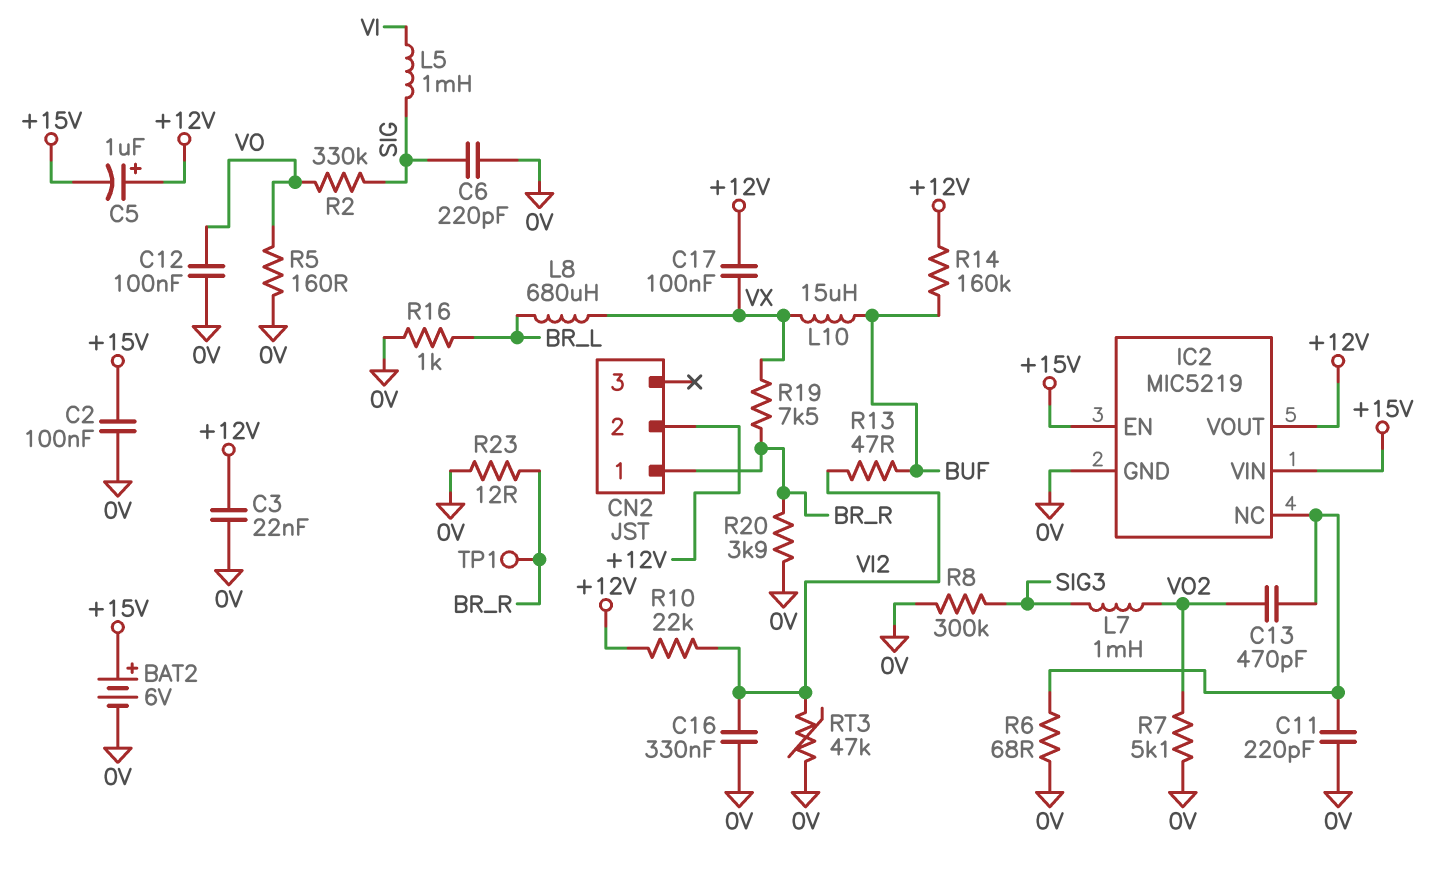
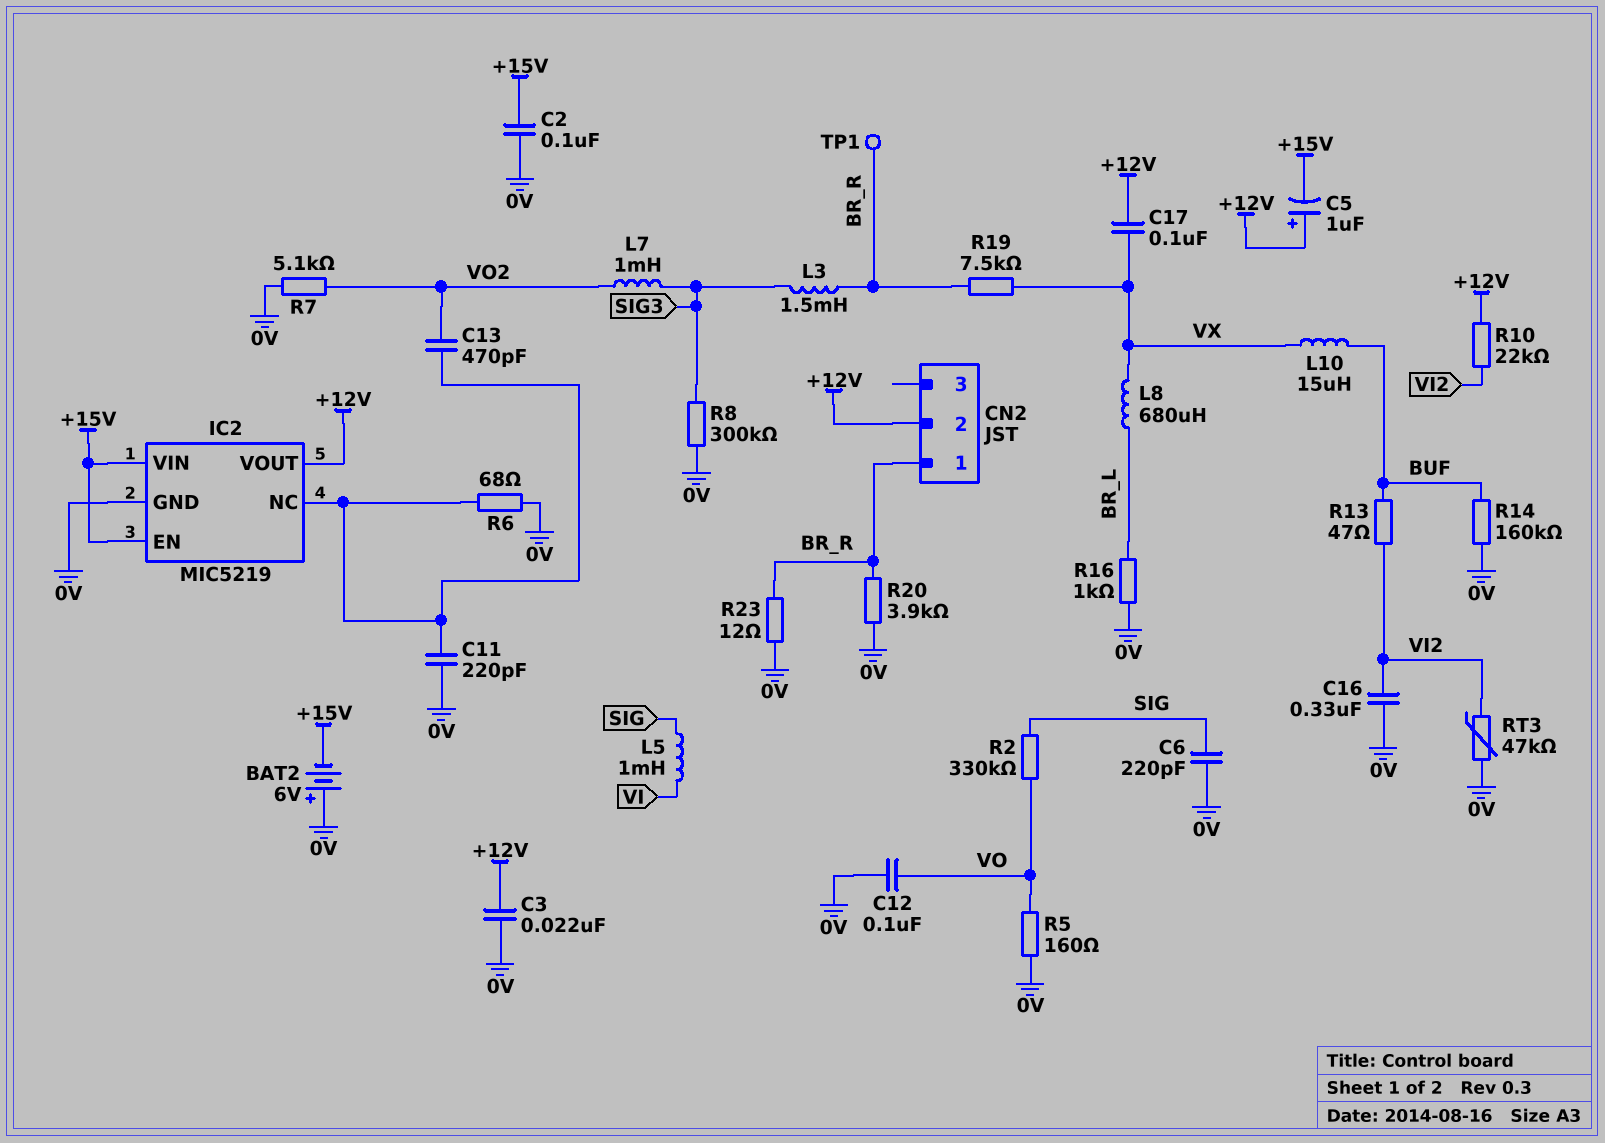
BAT2: 6V (plus +15V, minus 0V) -> 6V (plus 0V, minus +15V)
L3: none -> 1.5mH (BR_R, SIG3)
R14: 160k (+12V, BUF) -> 160k (0V, BUF)

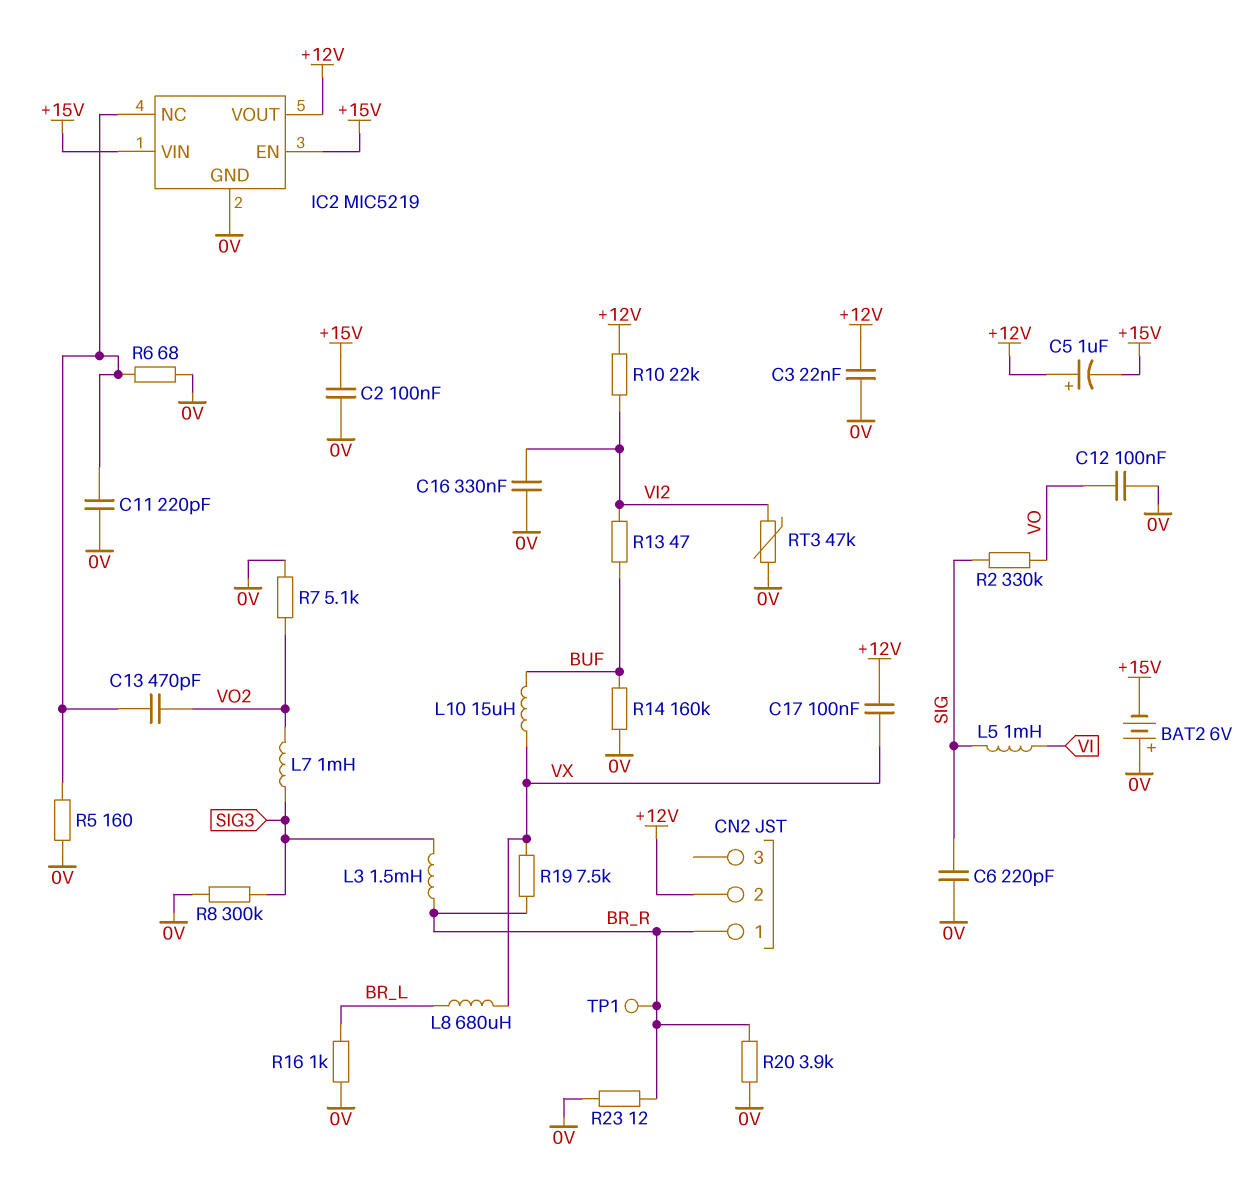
R5: 160 (0V, VO) -> 160 (0V, IC2/NC)

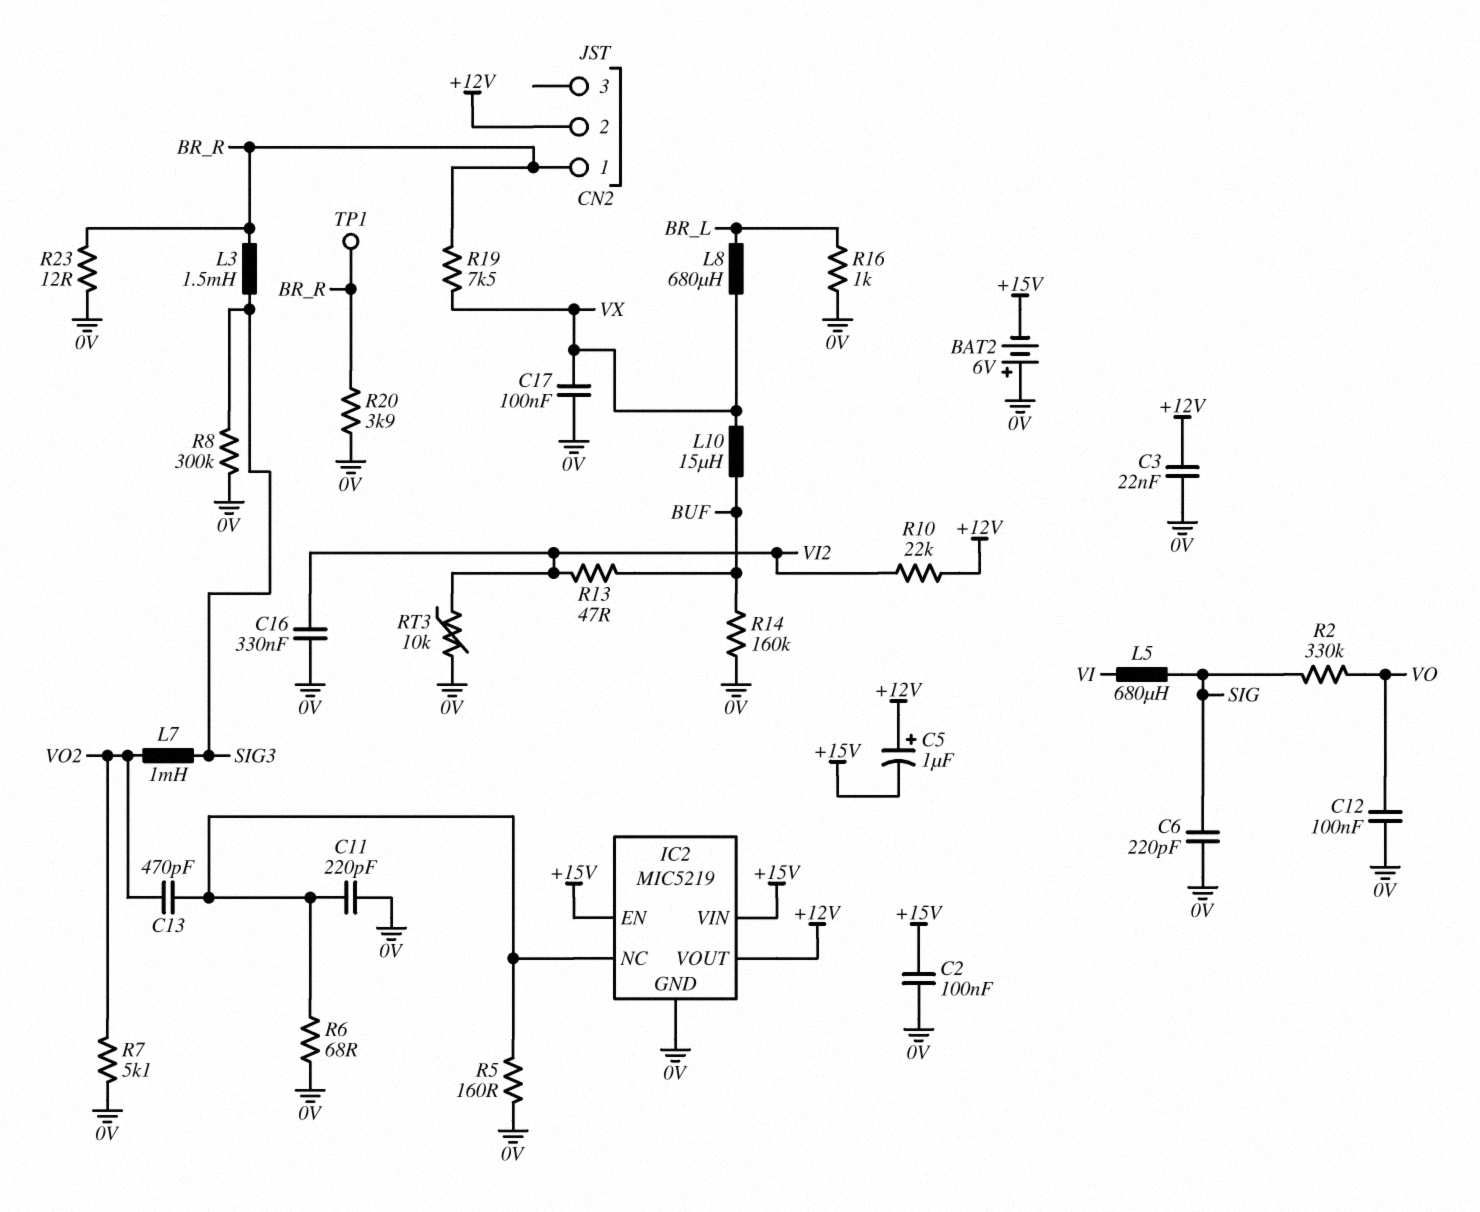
C17: 100nF (+12V, VX) -> 100nF (0V, VX)
L5: 1mH (SIG, VI) -> 680uH (SIG, VI)
RT3: 47k (0V, VI2) -> 10k (0V, VI2)

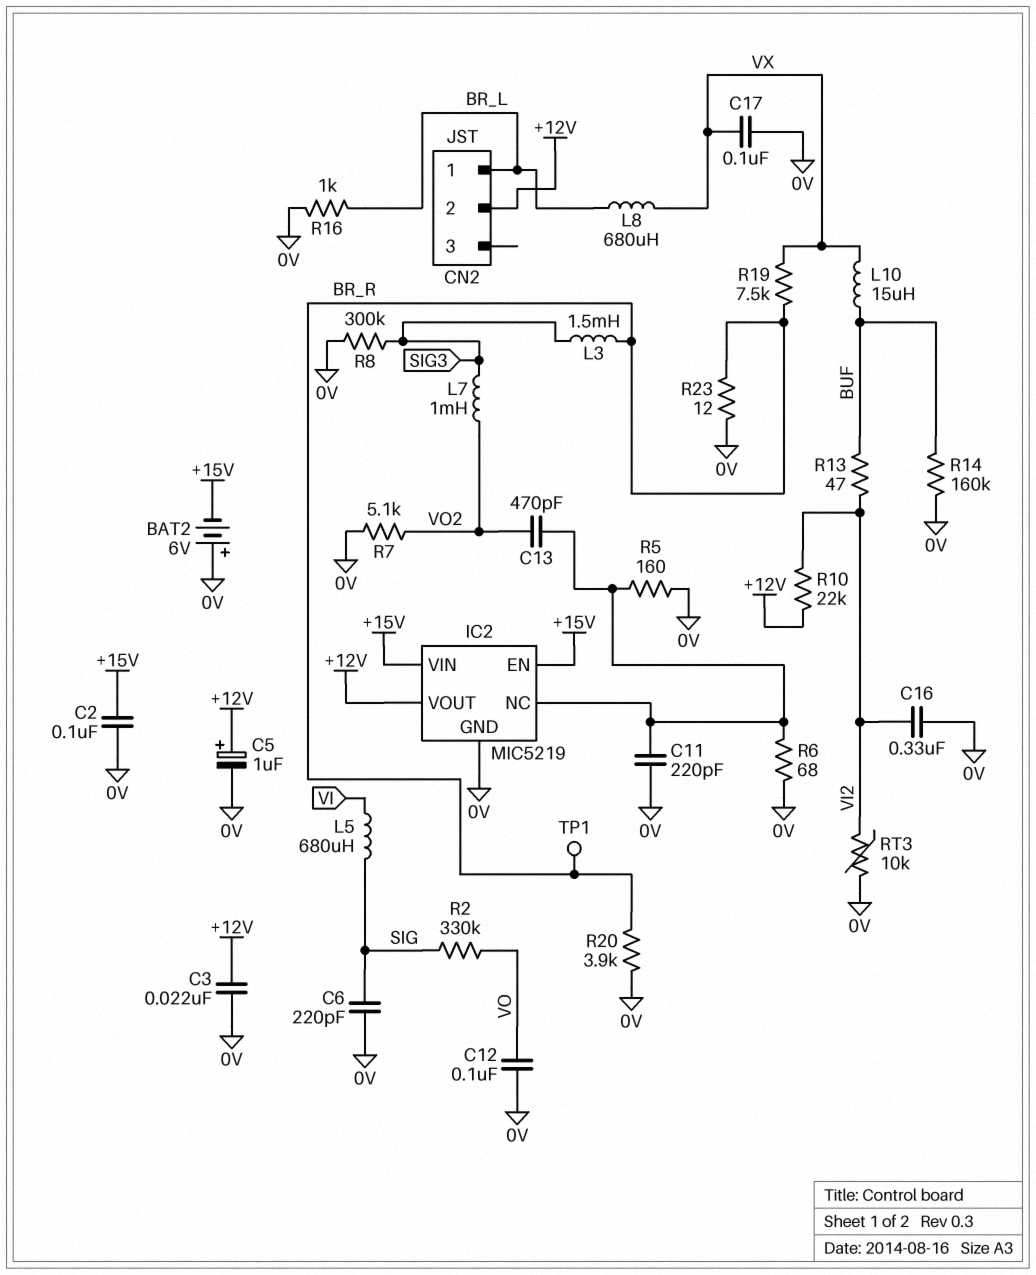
C5: 1uF (plus +12V, minus +15V) -> 1uF (plus +12V, minus 0V)
CN2 pin 1: BR_R -> BR_L

